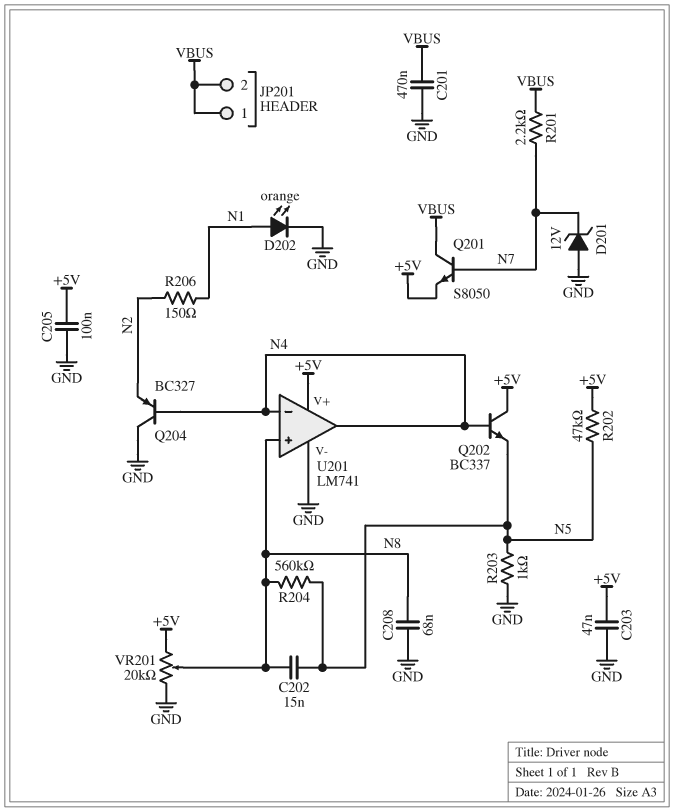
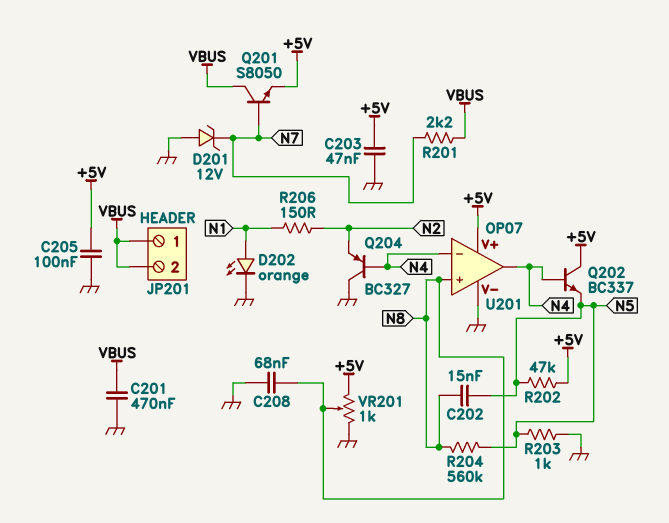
U201: LM741 -> OP07
VR201: 20k (+5V, GND, wiper N8) -> 1k (+5V, GND, wiper N8)

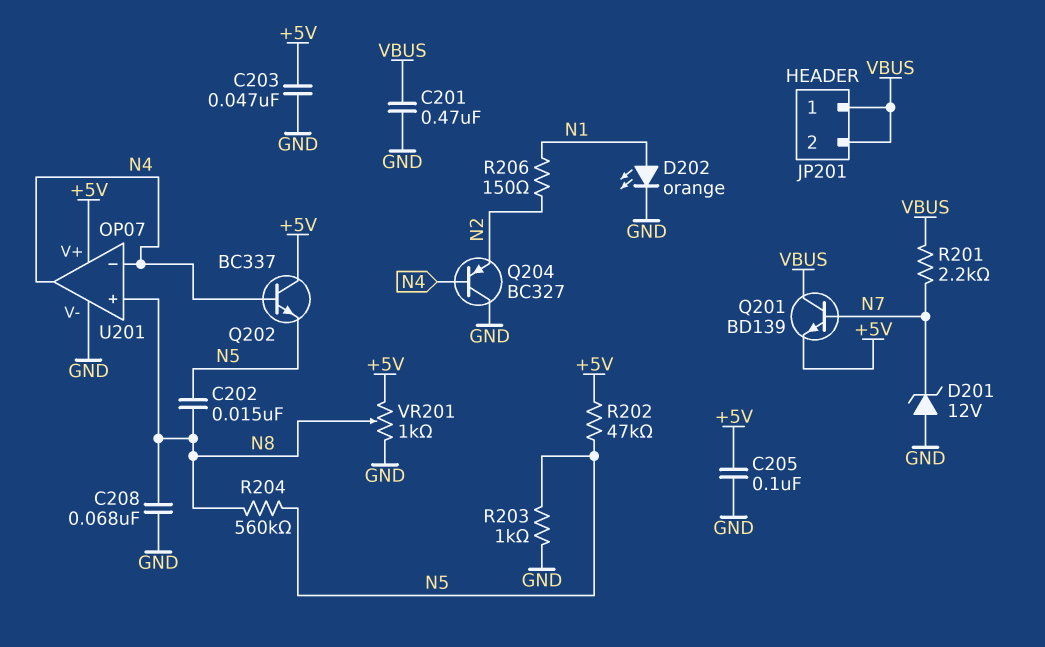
Q201: NPN S8050 (B N7, C VBUS, E +5V) -> NPN BD139 (B N7, C VBUS, E +5V)

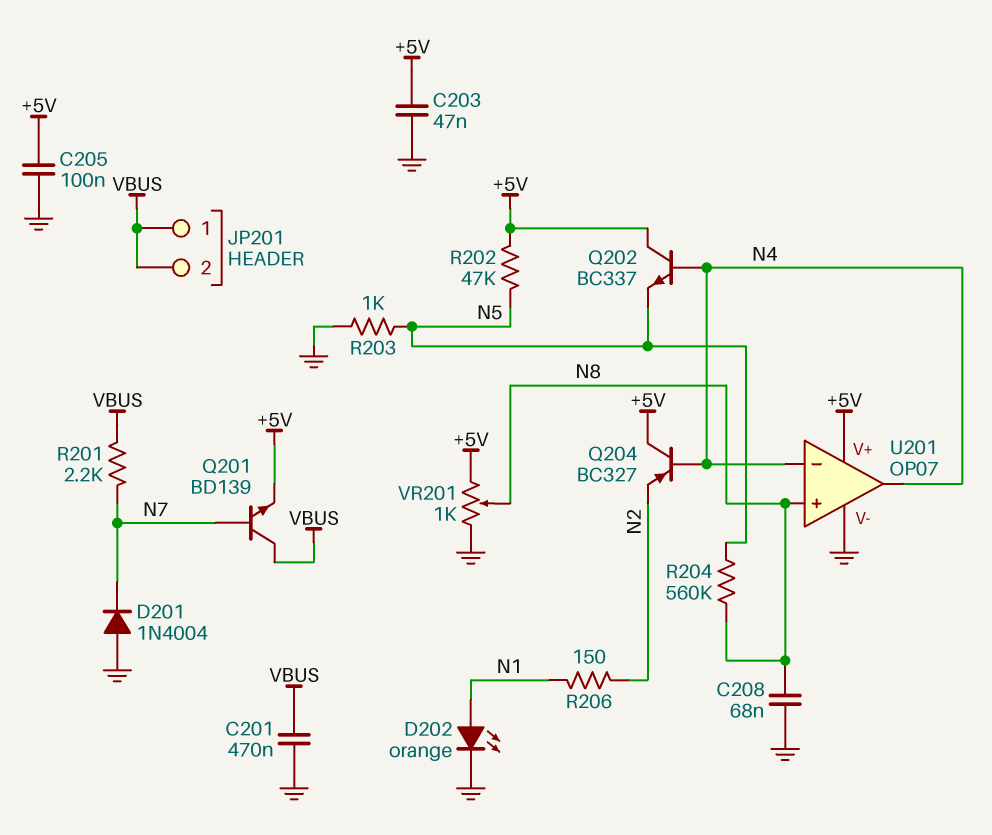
C202: 15nF (N5, N8) -> none
D201: zener 12V (A GND, K N7) -> diode 1N4004 (A GND, K N7)
Q204: PNP BC327 (B N4, C GND, E N2) -> PNP BC327 (B N4, C +5V, E N2)

